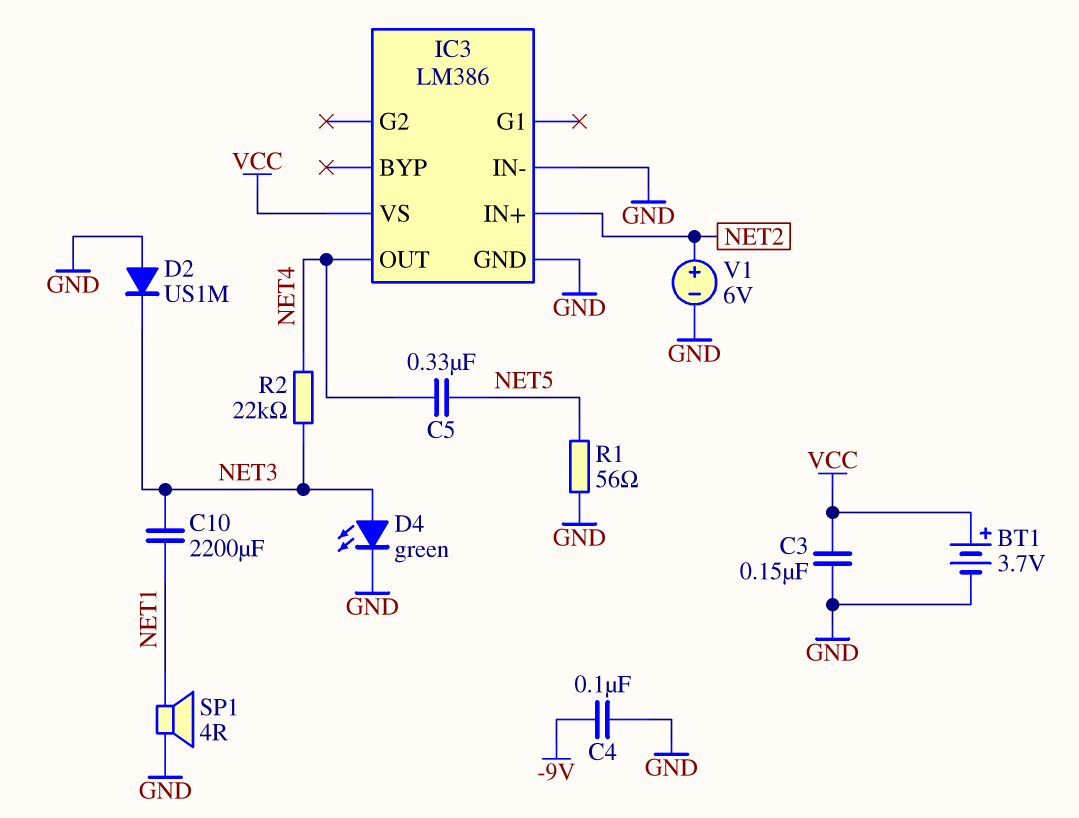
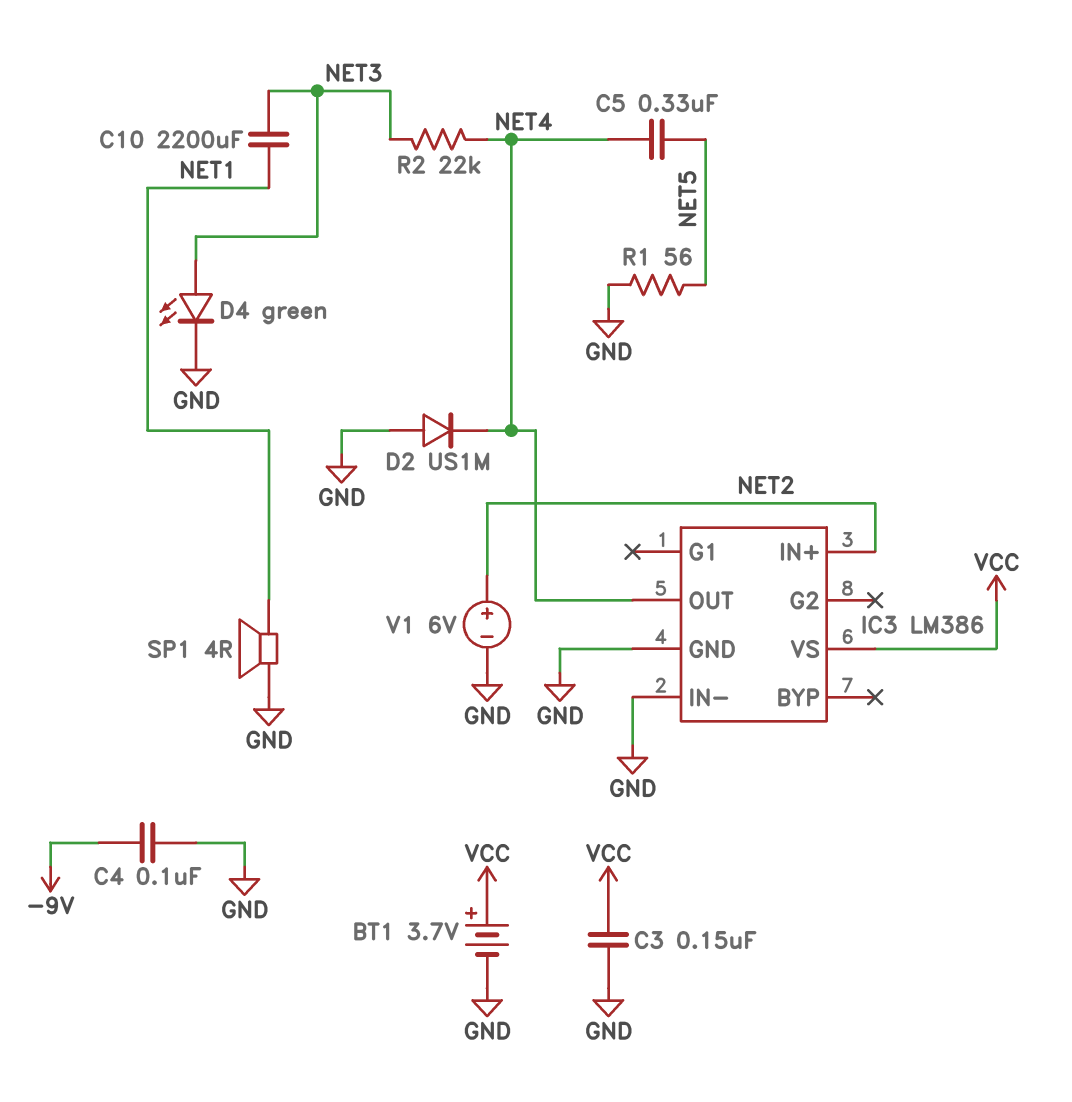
D2: diode US1M (A GND, K NET3) -> diode US1M (A GND, K NET4)

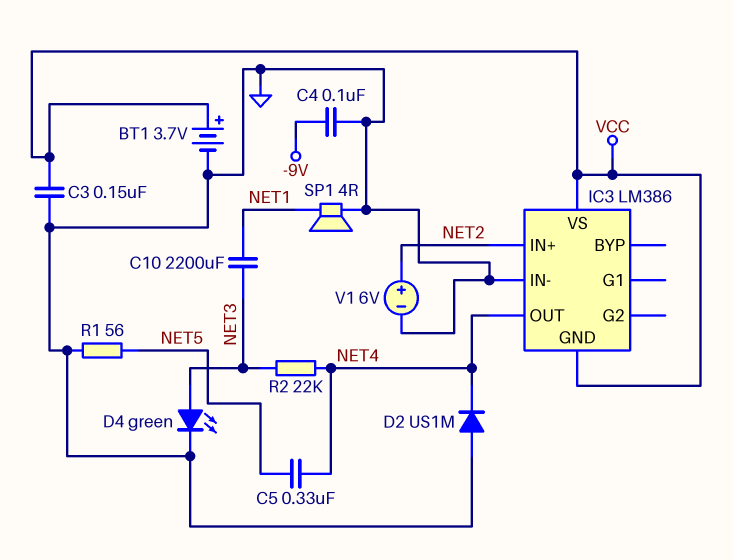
IC3 pin GND: GND -> VCC

